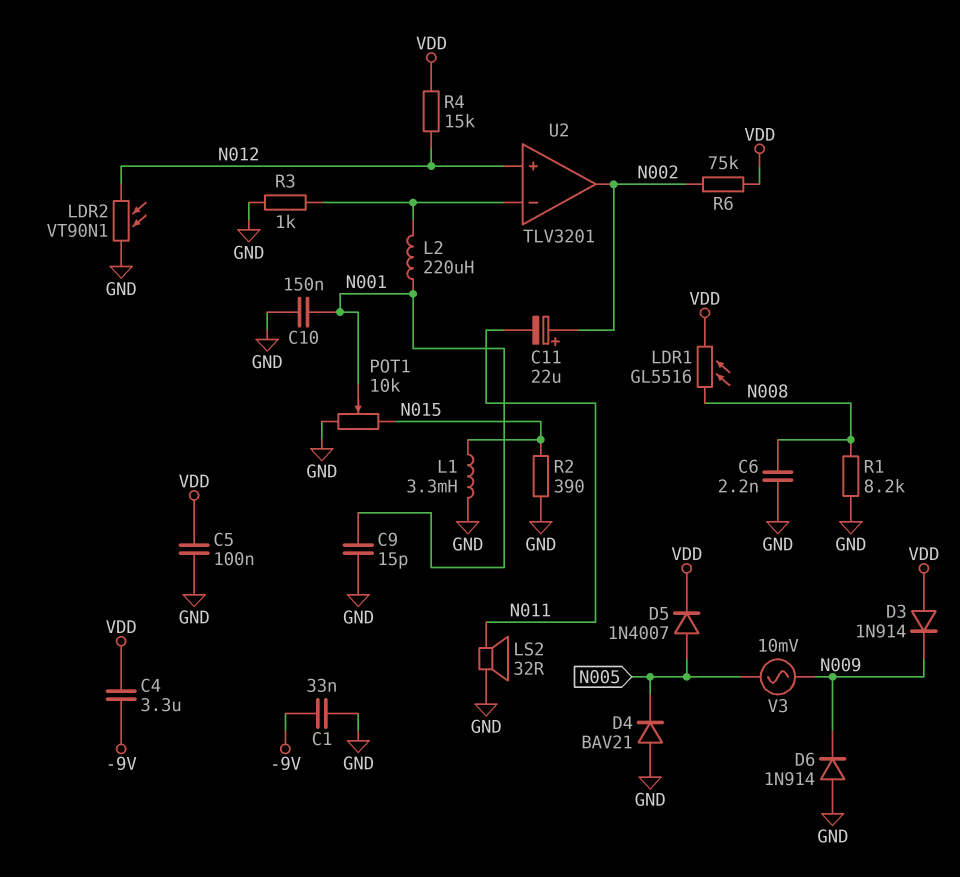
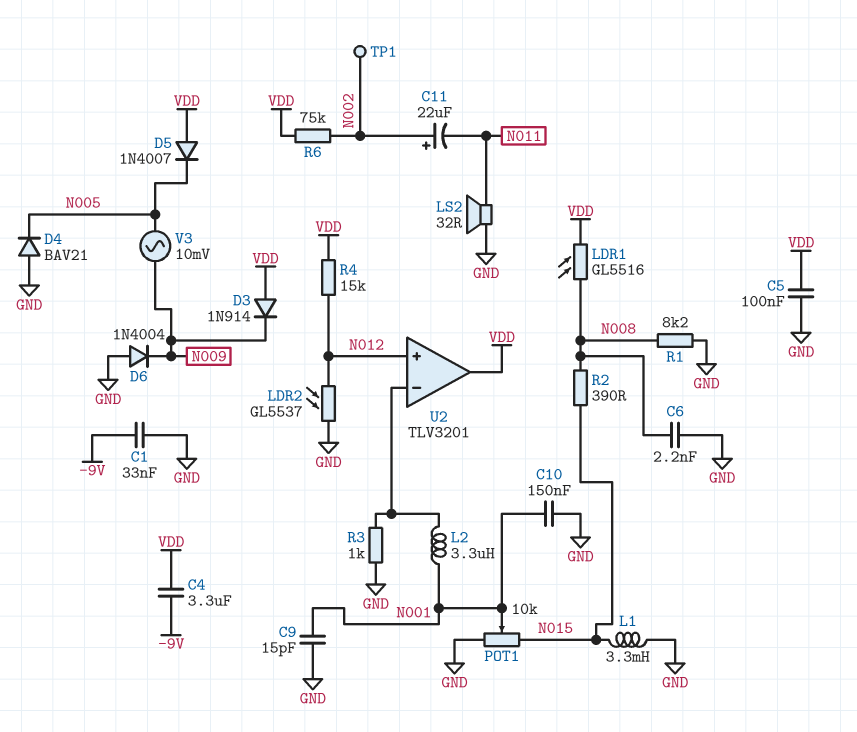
D5: diode 1N4007 (A N005, K VDD) -> diode 1N4007 (A VDD, K N005)
D6: diode 1N914 (A GND, K N009) -> diode 1N4004 (A GND, K N009)
L2: 220uH (N001, U2/in-) -> 3.3uH (N001, U2/in-)
LDR2: VT90N1 (GND, N012) -> GL5537 (GND, N012)
R2: 390 (GND, N015) -> 390 (N008, N015)
TP1: none -> test point (N002)
U2 pin out: N002 -> VDD

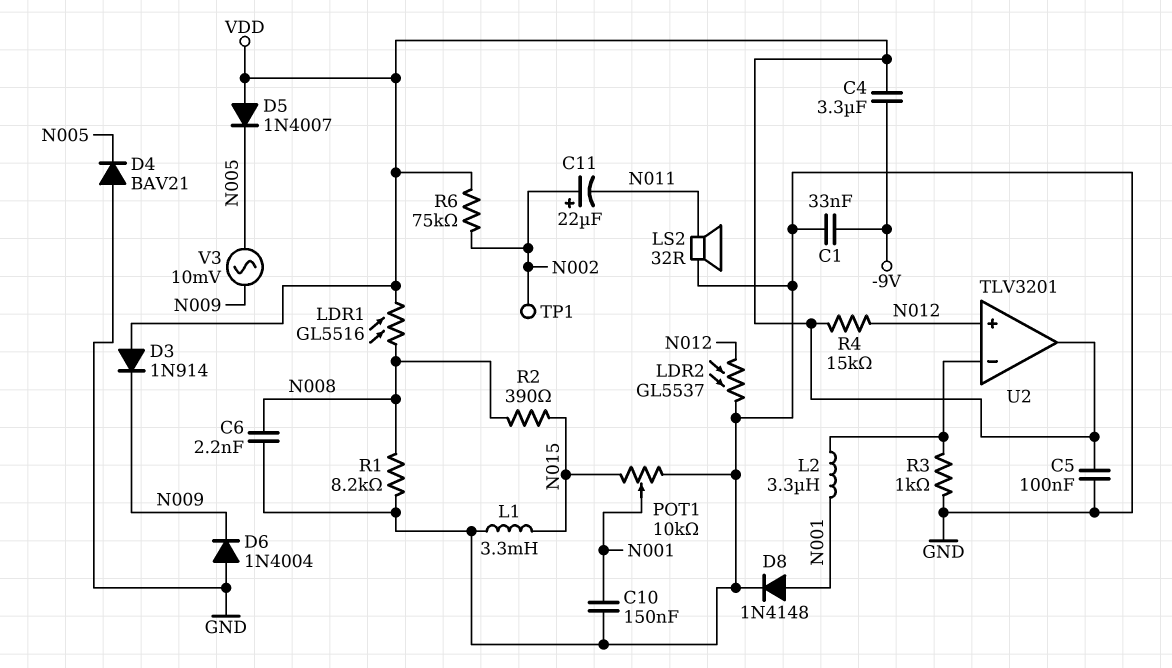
C9: 15pF (GND, N001) -> none
D8: none -> diode 1N4148 (A N001, K GND)

